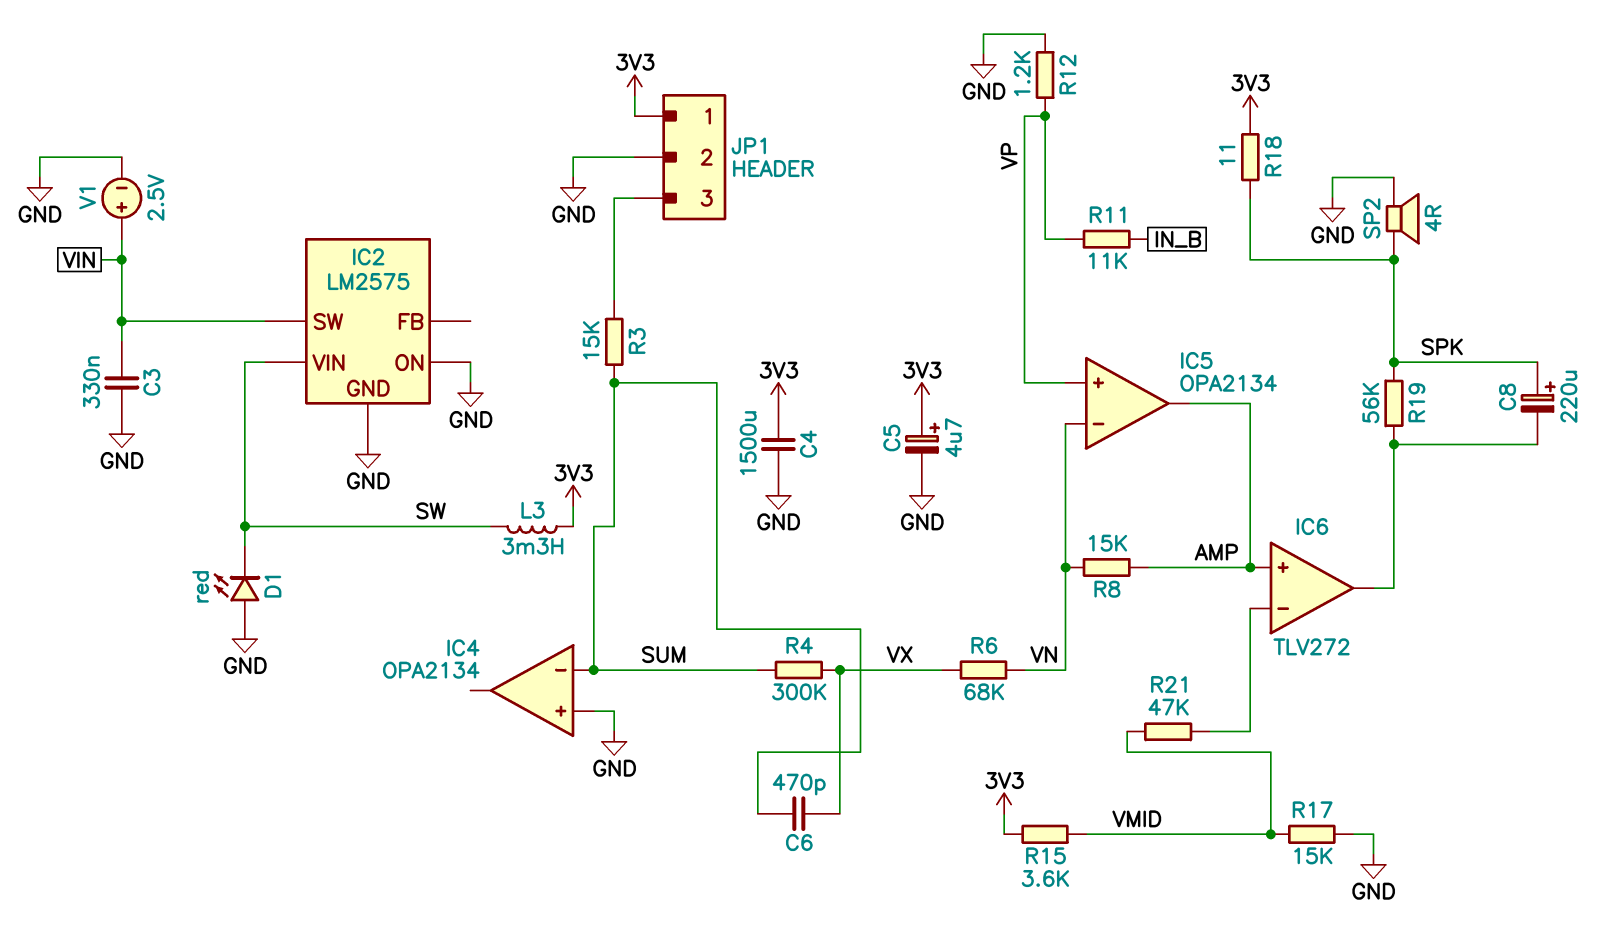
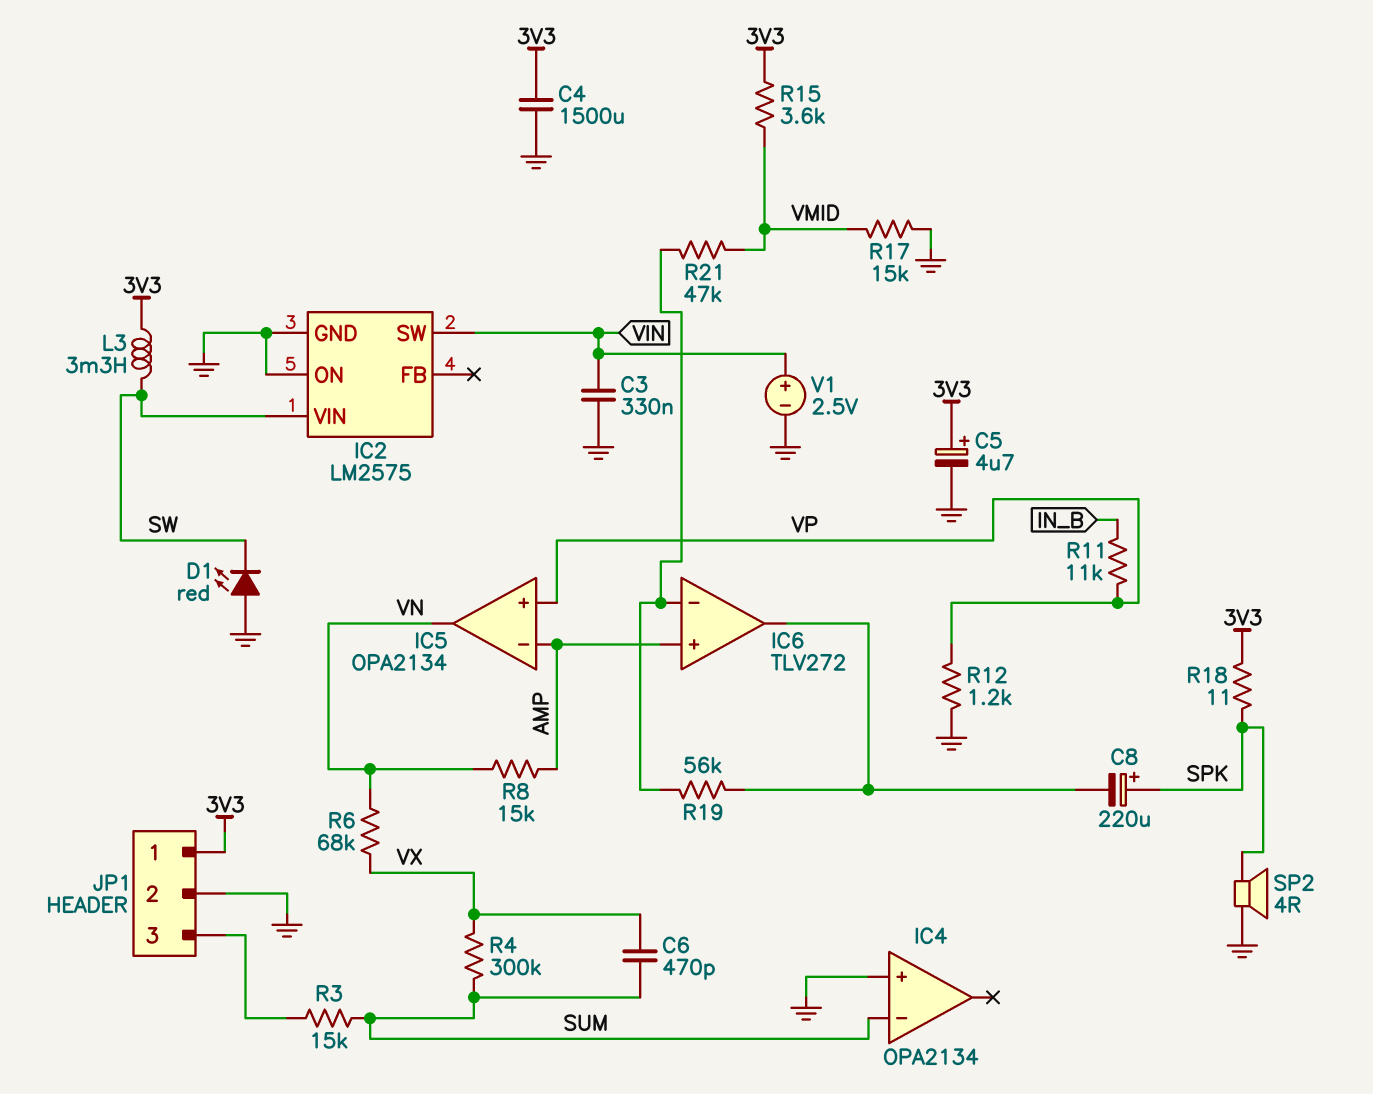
IC5 pin in-: VN -> AMP
IC5 pin out: AMP -> VN
R19: 56k (IC6/out, SPK) -> 56k (IC6/in-, IC6/out)

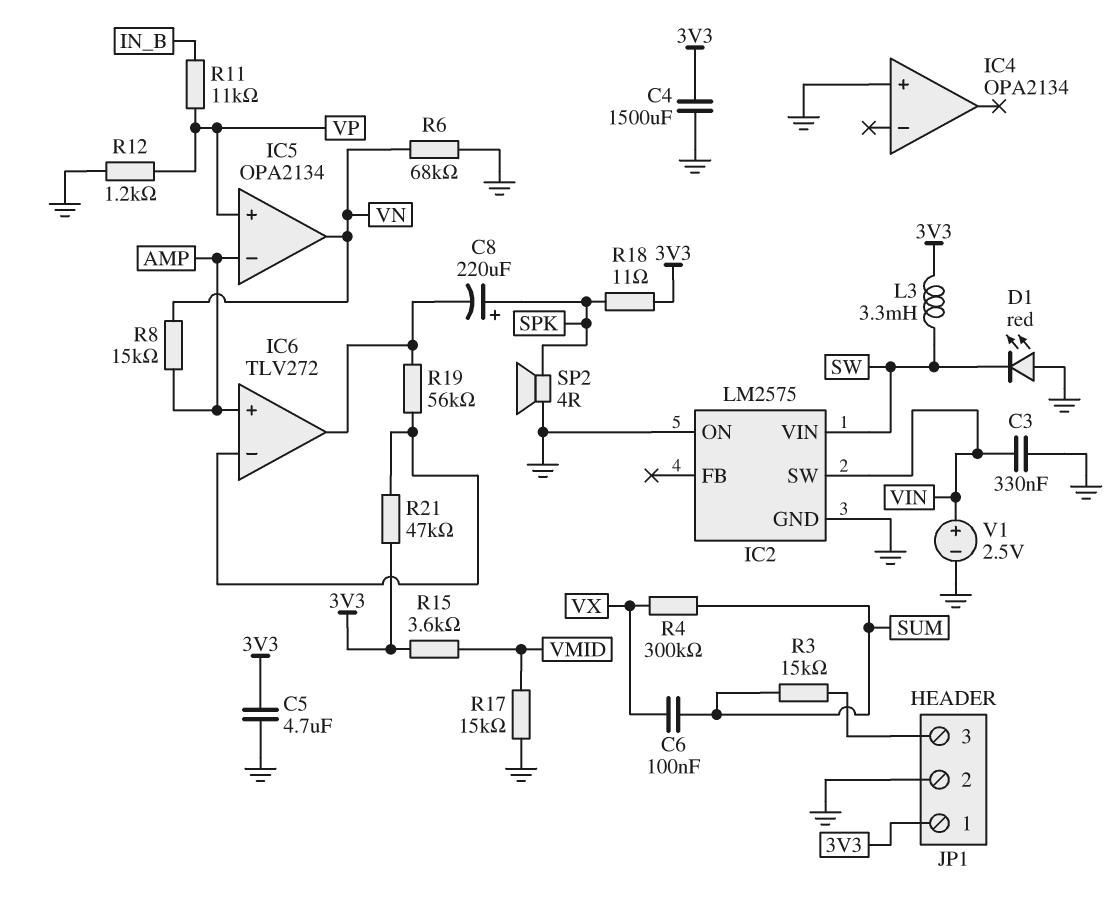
C5: 4.7uF (plus 3V3, minus GND) -> 4.7uF (3V3, GND)
C6: 470pF (SUM, VX) -> 100nF (SUM, VX)
IC4 pin in-: SUM -> none
R6: 68k (VN, VX) -> 68k (GND, VN)
R21: 47k (IC6/in-, VMID) -> 47k (3V3, IC6/in-)

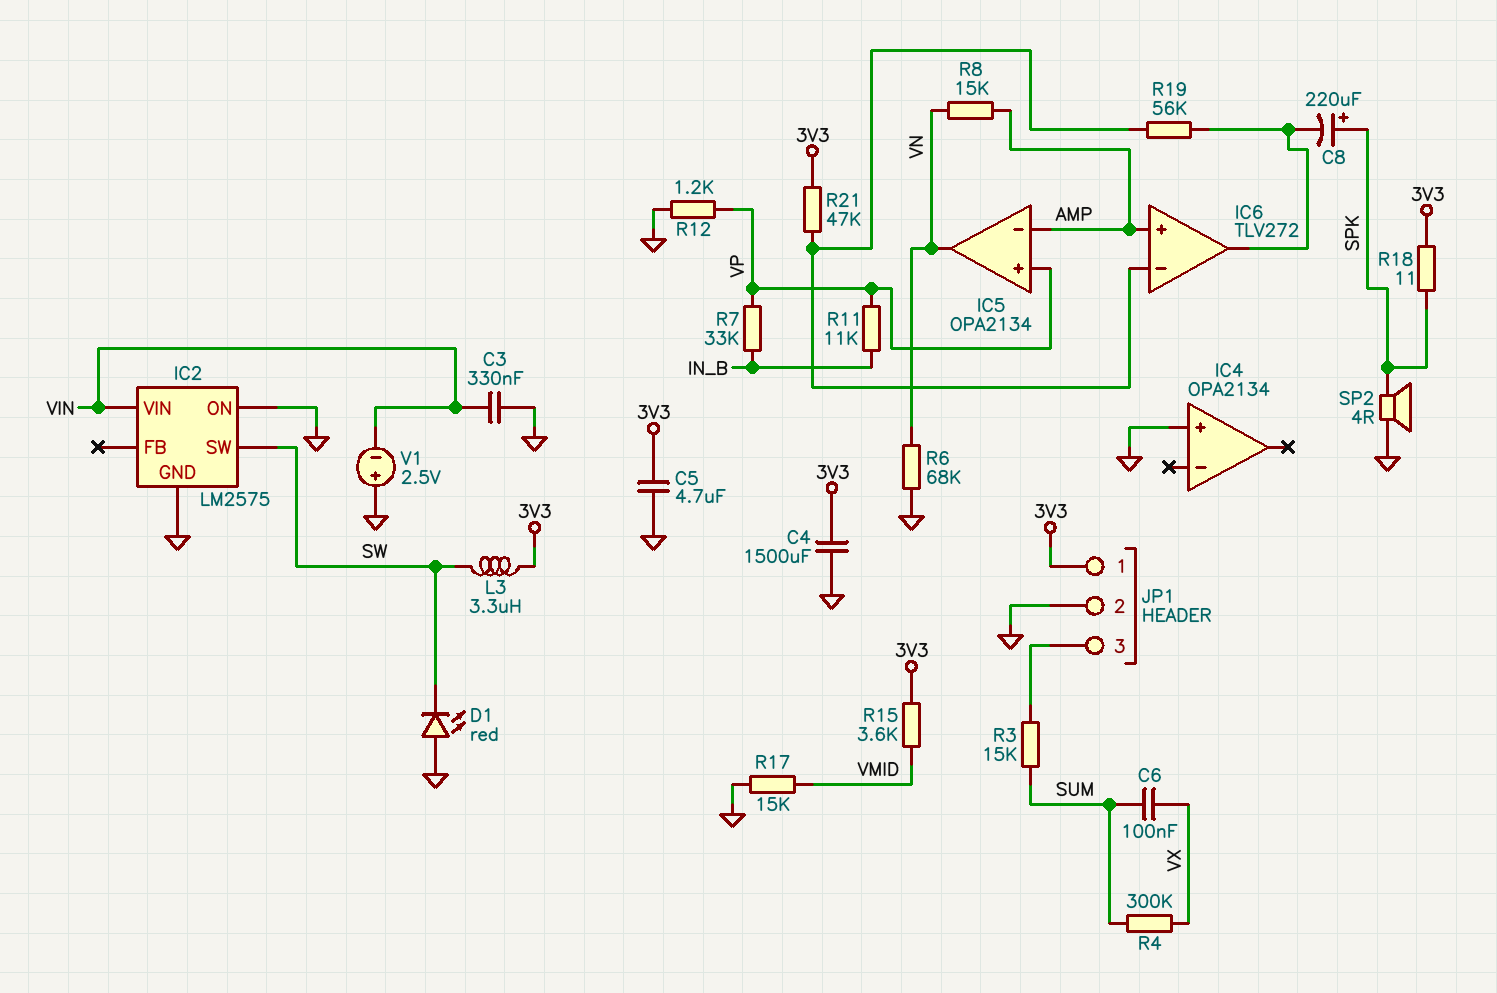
IC2 pin SW: VIN -> SW
IC2 pin VIN: SW -> VIN
L3: 3.3mH (3V3, SW) -> 3.3uH (3V3, SW)
R7: none -> 33k (IN_B, VP)
V1: 2.5V (plus VIN, minus GND) -> 2.5V (plus GND, minus VIN)

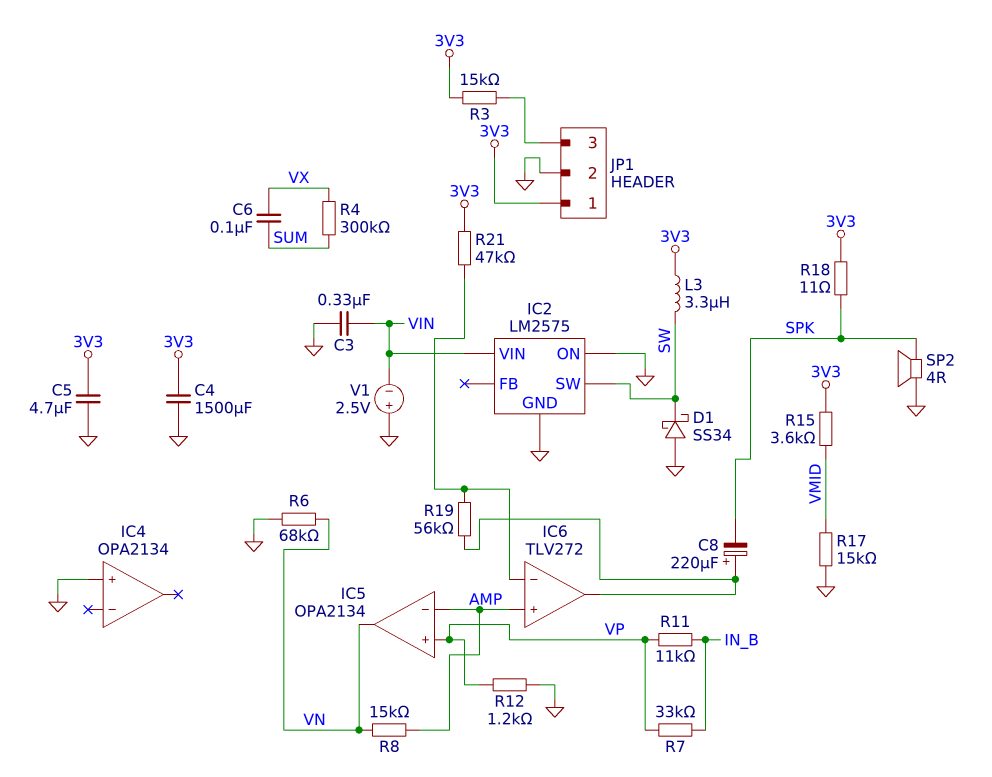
C8: 220uF (plus SPK, minus IC6/out) -> 220uF (plus IC6/out, minus SPK)
D1: LED red (A GND, K SW) -> schottky SS34 (A GND, K SW)
R3: 15k (JP1/3, SUM) -> 15k (3V3, JP1/3)

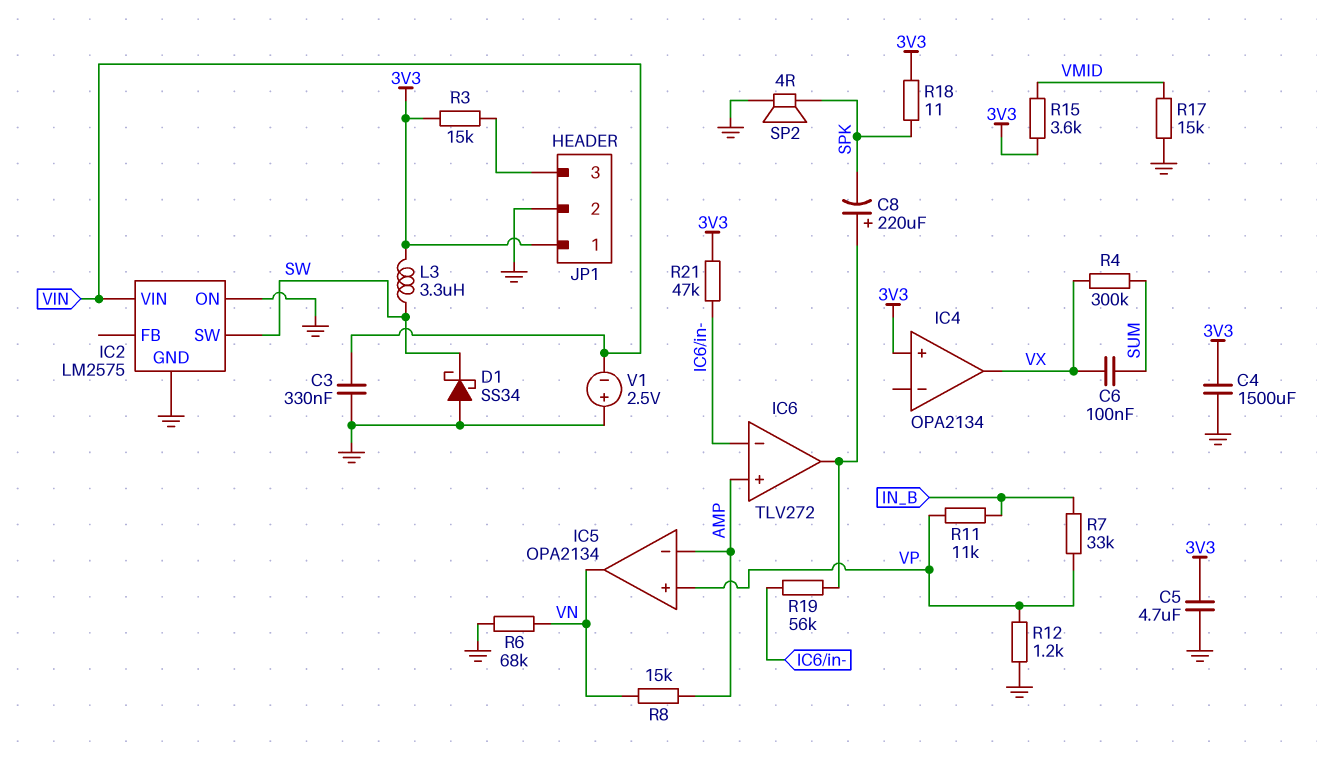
IC4 pin in+: GND -> 3V3
IC4 pin out: none -> VX

